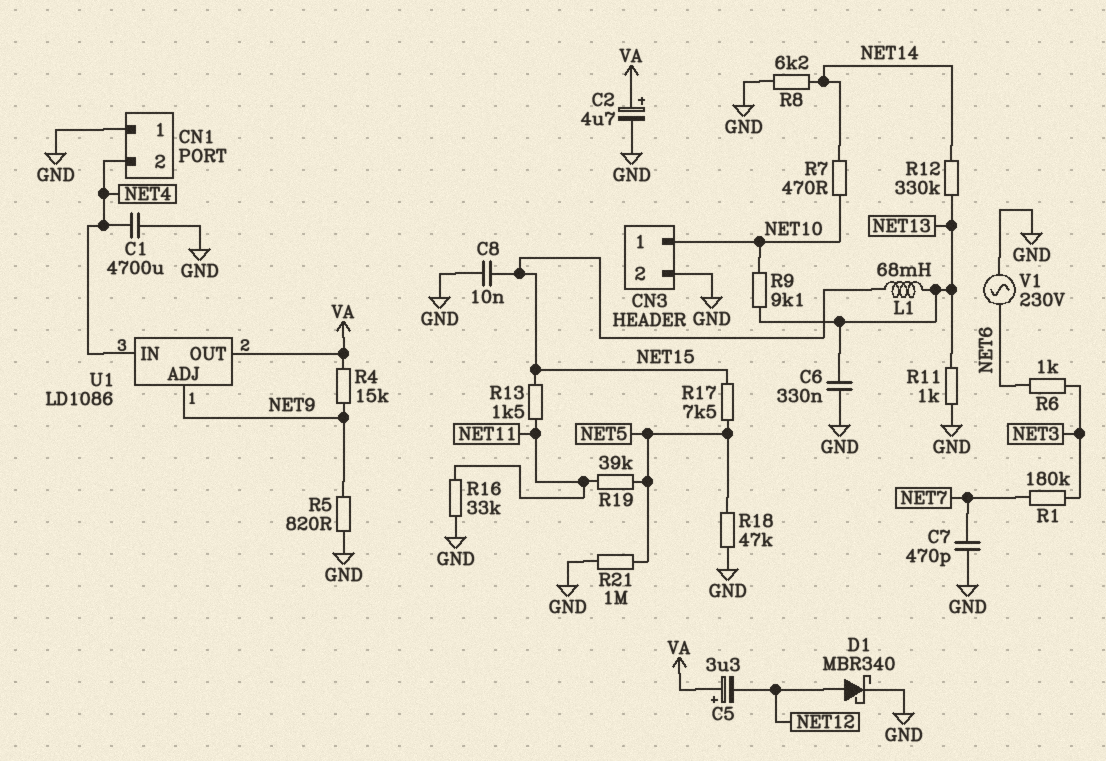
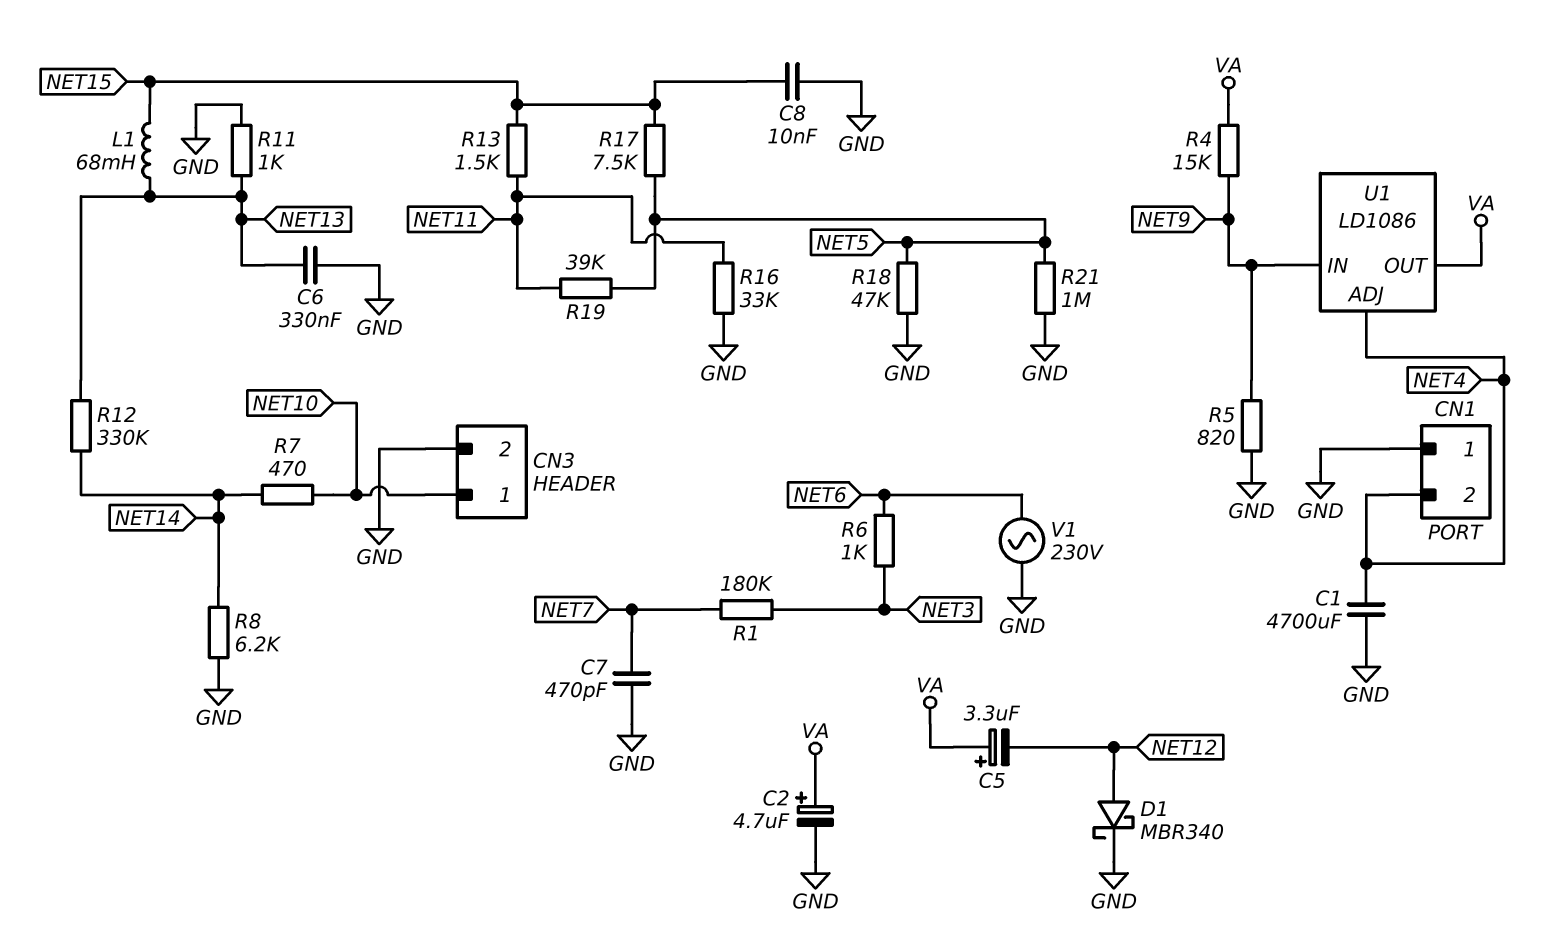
R9: 9.1k (NET10, NET13) -> none
U1 pin ADJ: NET9 -> NET4
U1 pin IN: NET4 -> NET9

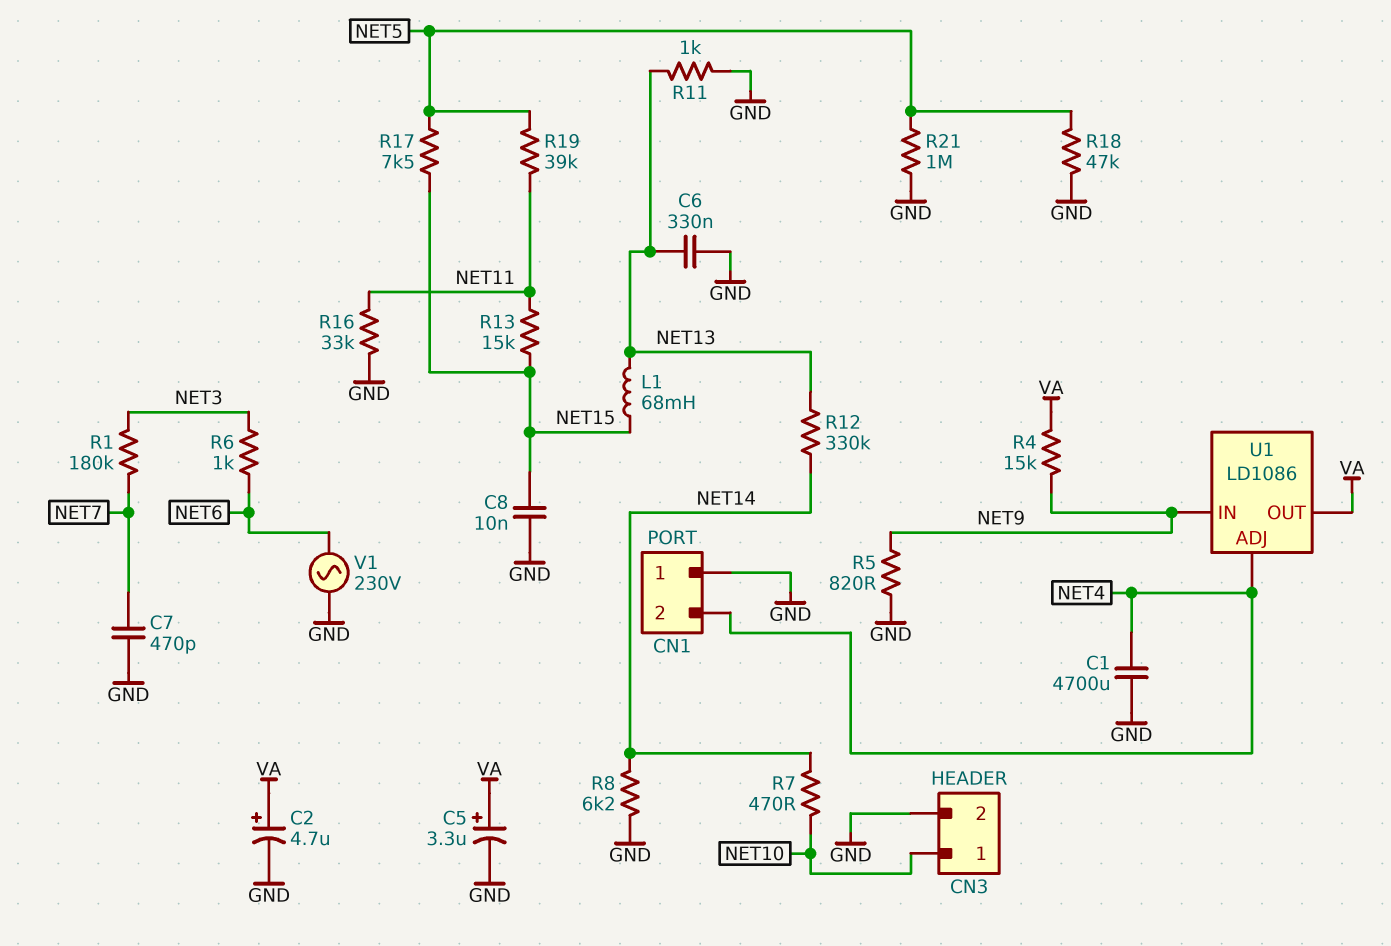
C5: 3.3uF (plus VA, minus NET12) -> 3.3uF (plus VA, minus GND)
D1: schottky MBR340 (A NET12, K GND) -> none
R13: 1.5k (NET11, NET15) -> 15k (NET11, NET15)

